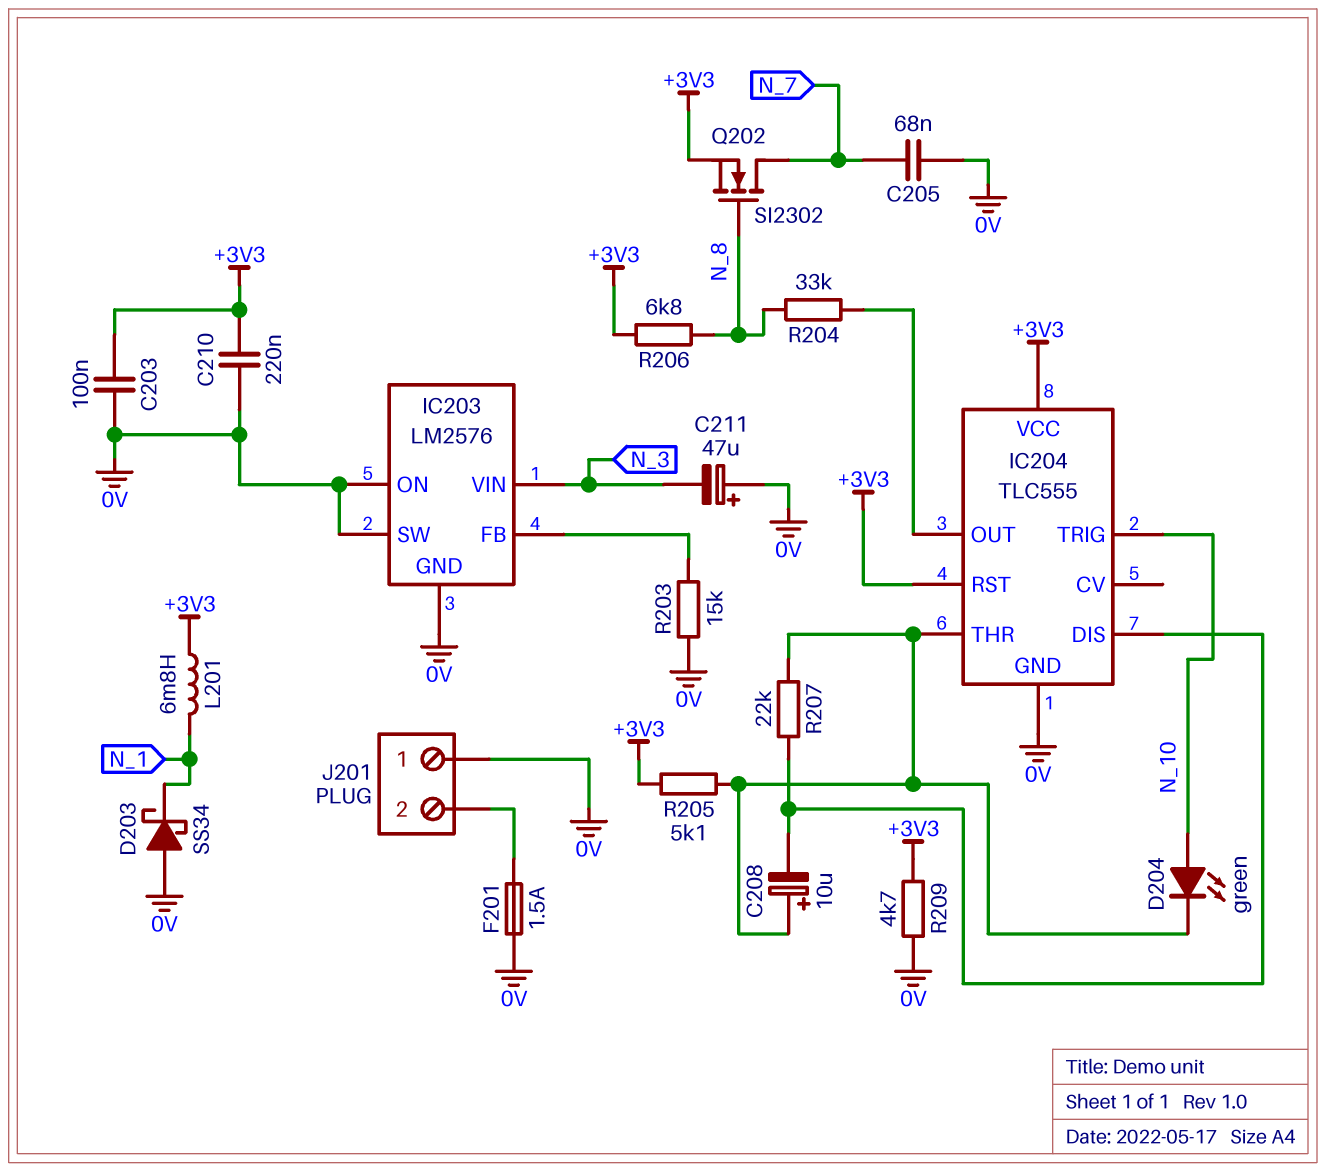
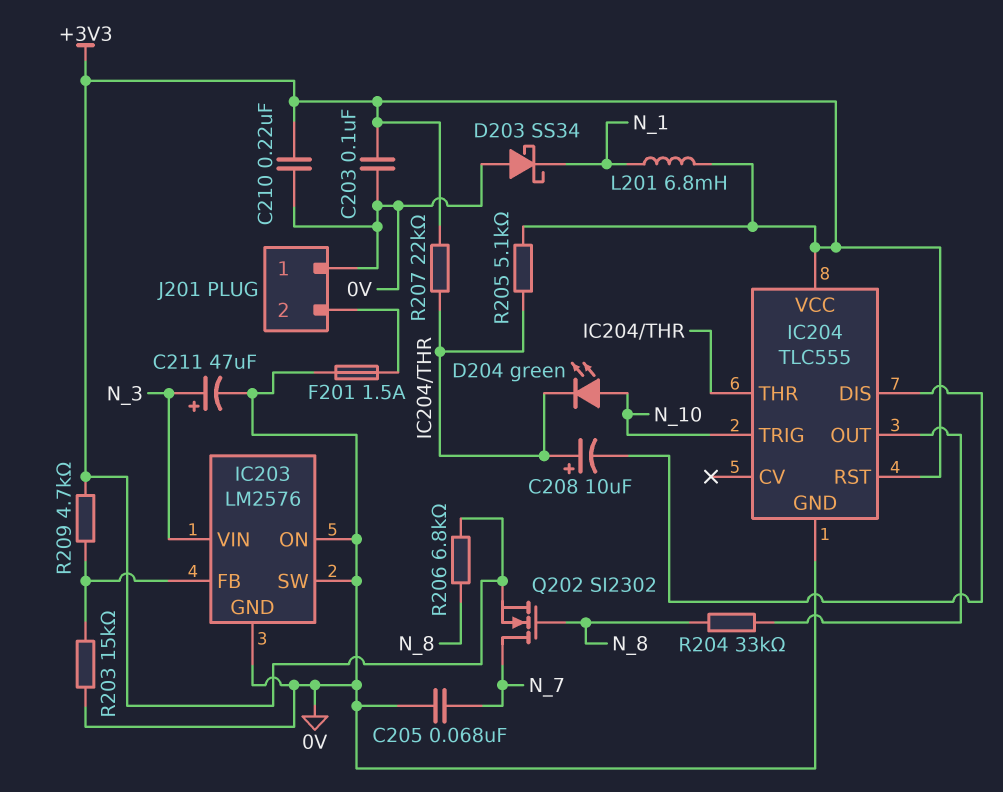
C211: 47uF (plus 0V, minus N_3) -> 47uF (plus N_3, minus 0V)
R207: 22k (IC204/DIS, IC204/THR) -> 22k (+3V3, IC204/THR)
R209: 4.7k (+3V3, 0V) -> 4.7k (+3V3, IC203/FB)

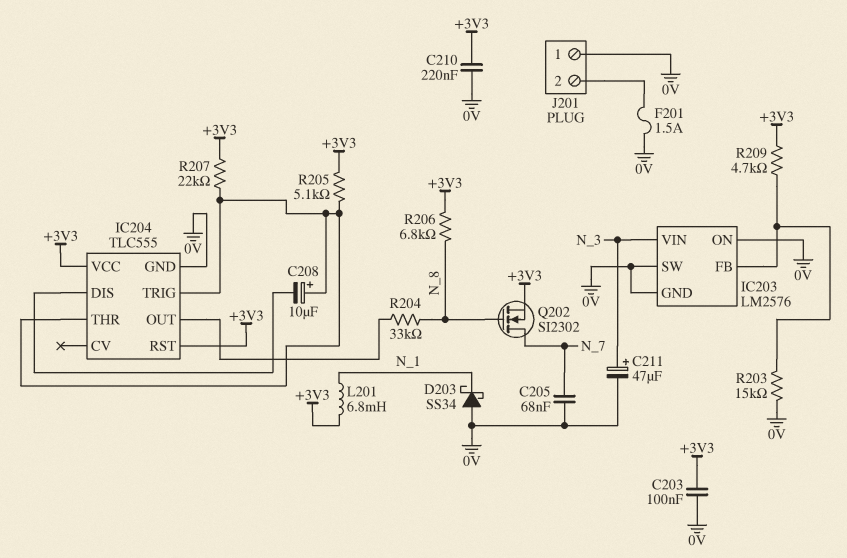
D204: LED green (A N_10, K IC204/THR) -> none
IC204 pin TRIG: N_10 -> IC204/THR

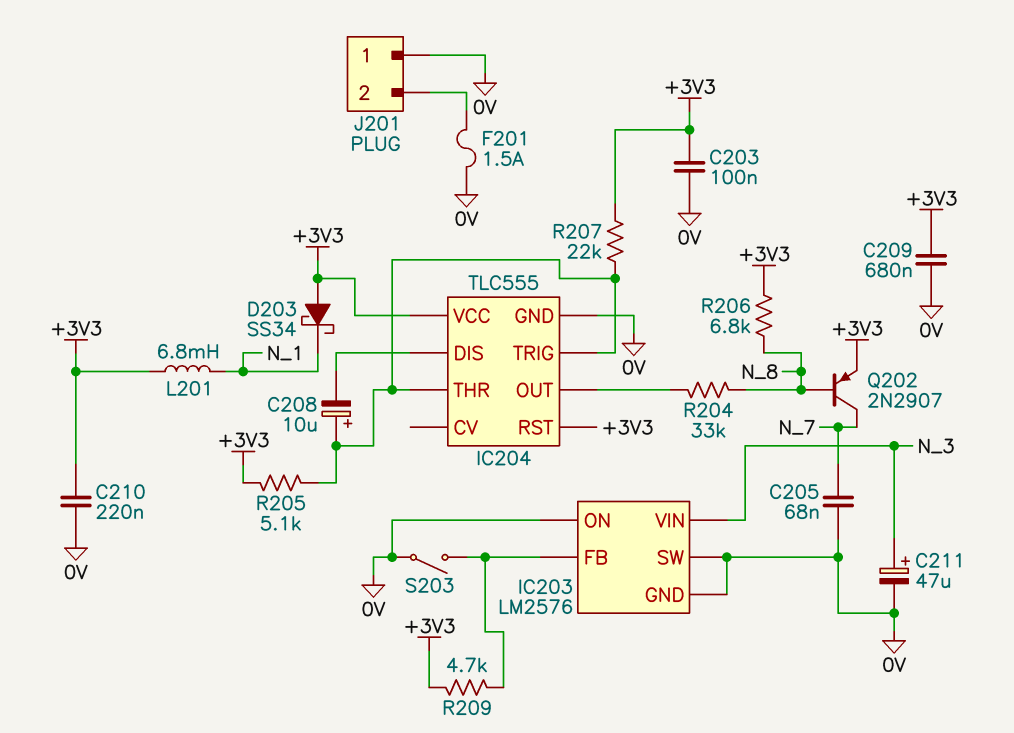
C209: none -> 680nF (+3V3, 0V)
D203: schottky SS34 (A 0V, K N_1) -> schottky SS34 (A +3V3, K N_1)
Q202: NMOS SI2302 (G N_8, D N_7, S +3V3) -> PNP 2N2907 (B N_8, C N_7, E +3V3)
R203: 15k (0V, IC203/FB) -> none
S203: none -> switch (0V, IC203/FB)

